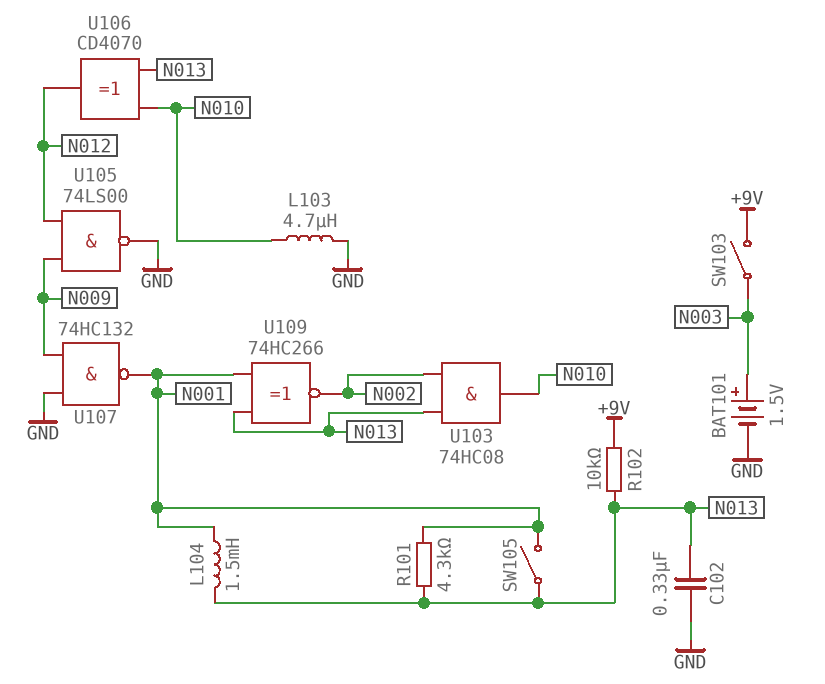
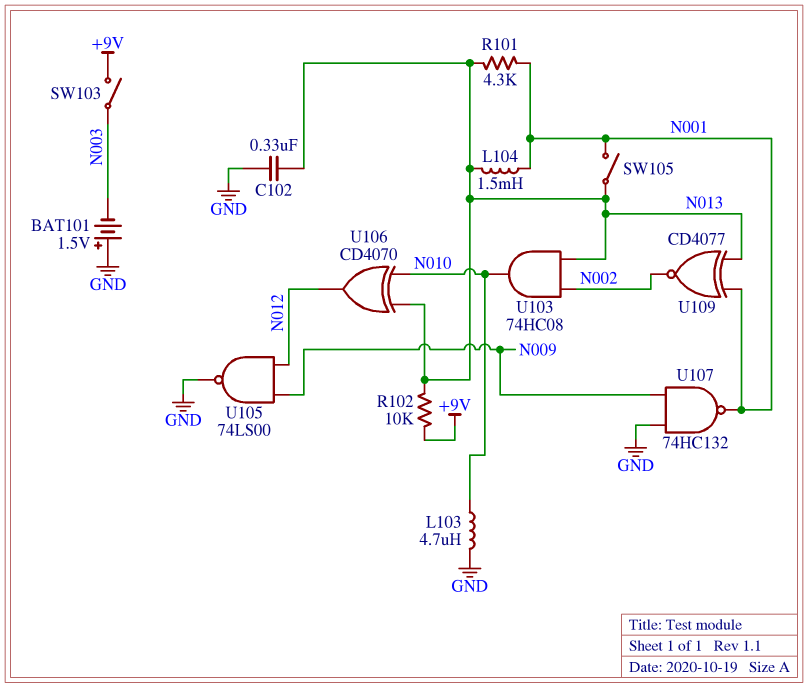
BAT101: 1.5V (plus N003, minus GND) -> 1.5V (plus GND, minus N003)
U109: XNOR 74HC266 (in N001, in N013, out N002) -> XNOR CD4077 (in N001, in N013, out N002)

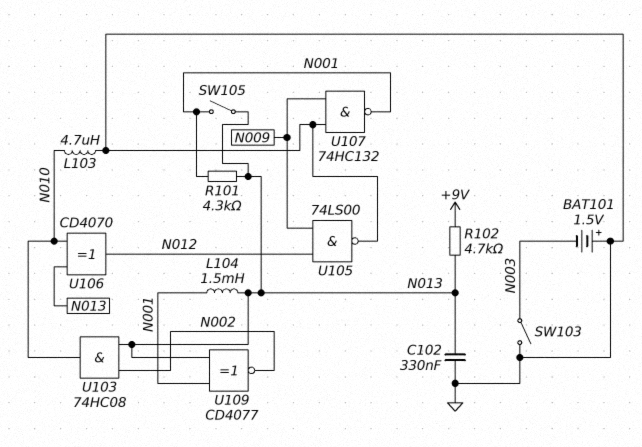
R102: 10k (+9V, N013) -> 4.7k (+9V, N013)
SW103: switch (+9V, N003) -> switch (GND, N003)

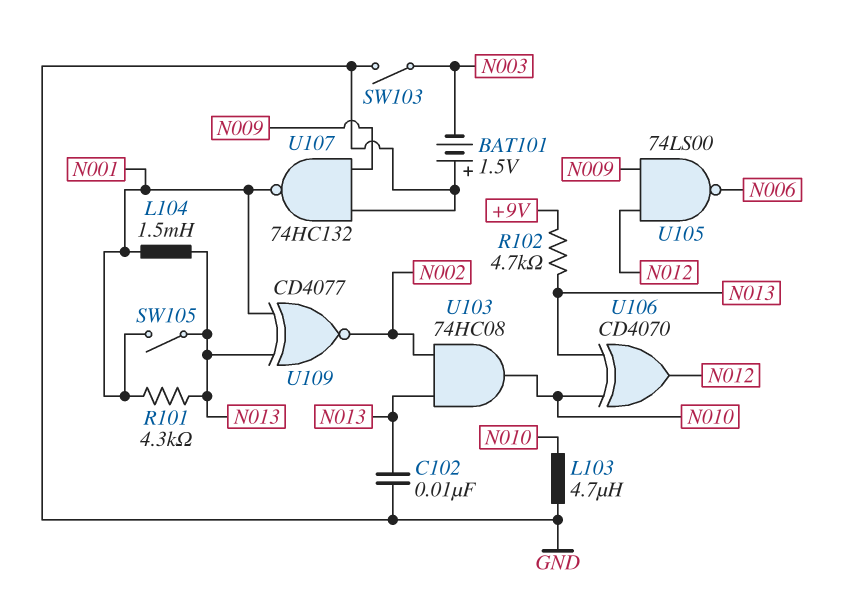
C102: 330nF (GND, N013) -> 10nF (GND, N013)
U105: NAND 74LS00 (in N009, in N012, out GND) -> NAND 74LS00 (in N009, in N012, out N006)

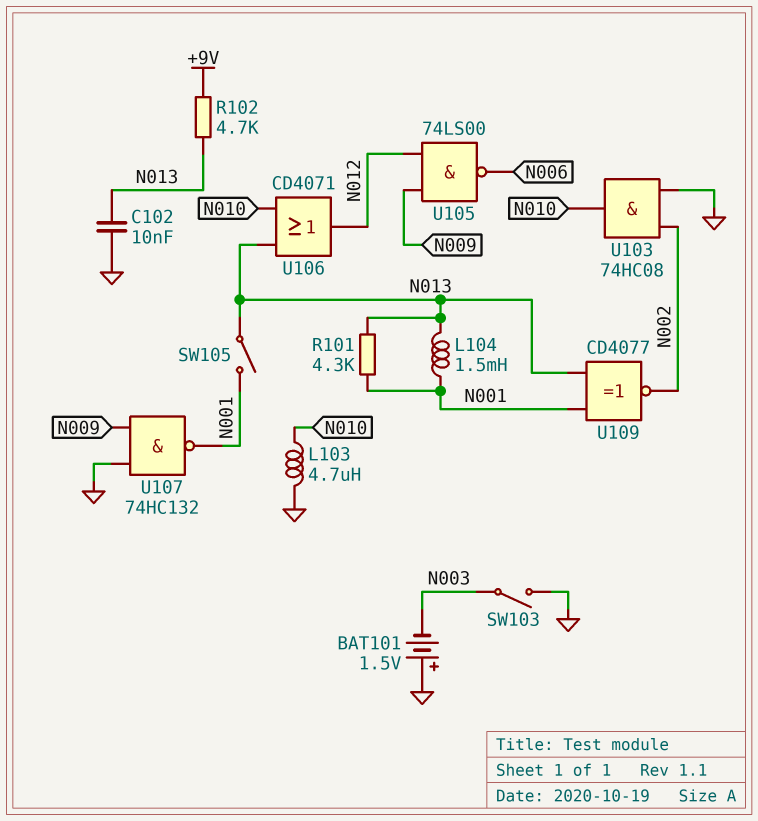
U103: AND 74HC08 (in N002, in N013, out N010) -> AND 74HC08 (in GND, in N002, out N010)
U106: XOR CD4070 (in N010, in N013, out N012) -> OR CD4071 (in N010, in N013, out N012)

